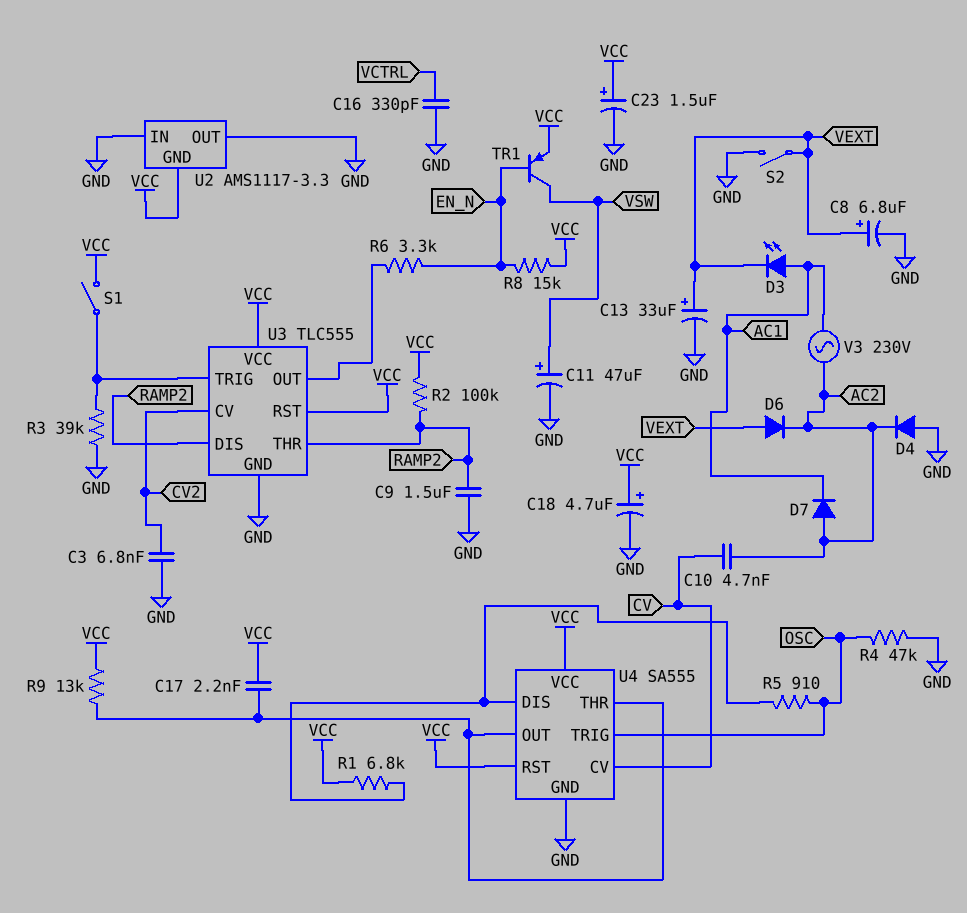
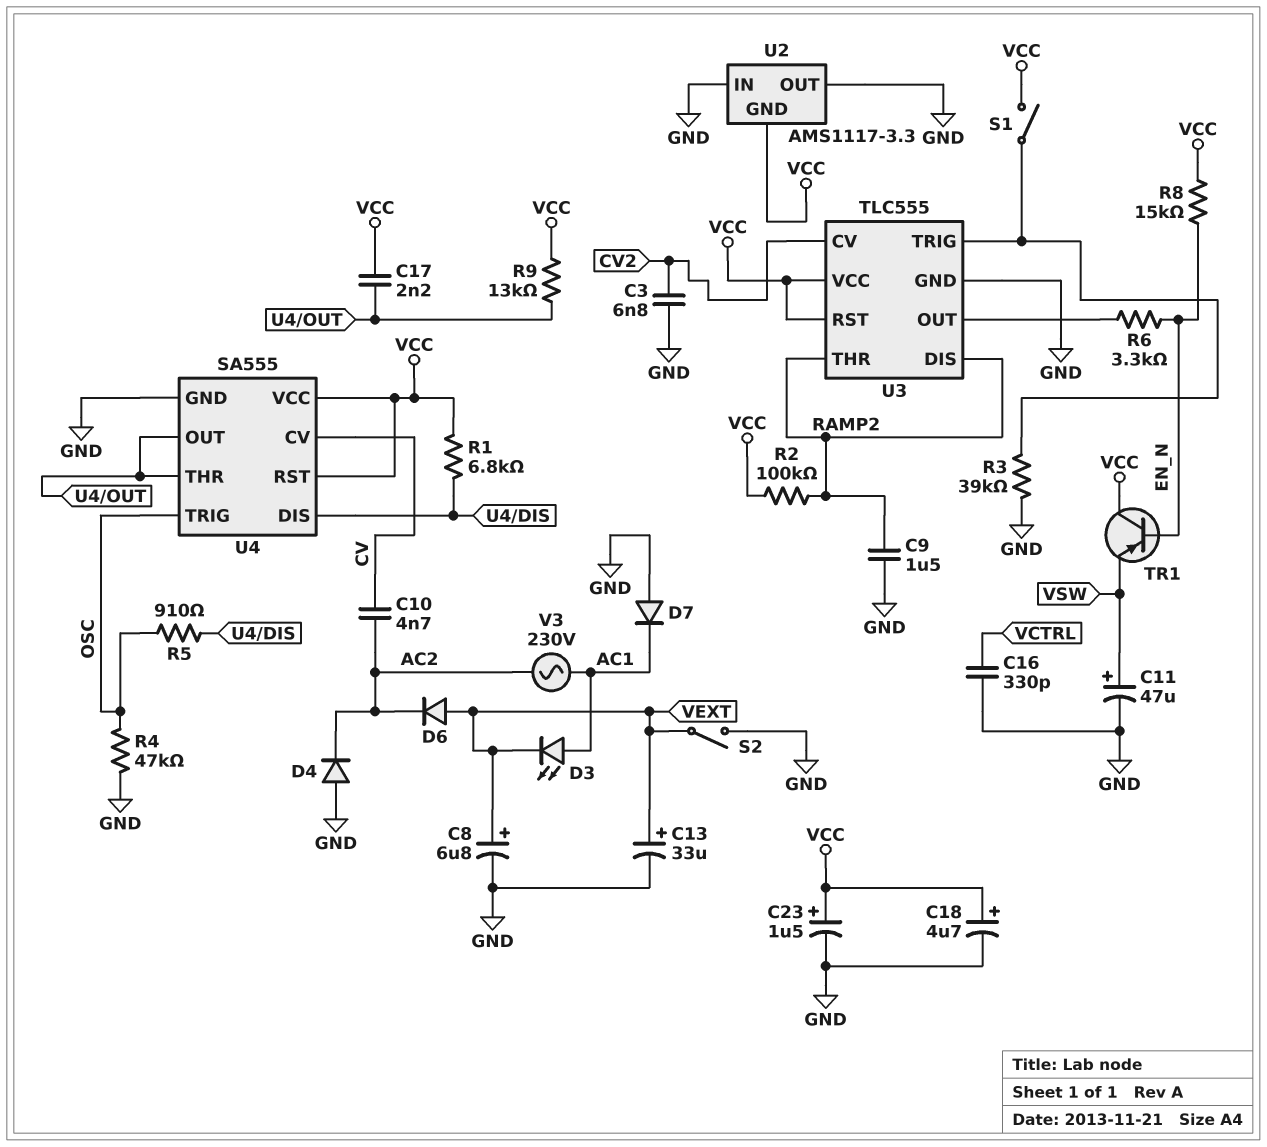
D7: diode (A AC2, K AC1) -> diode (A GND, K AC1)
TR1: PNP (B EN_N, C VSW, E VCC) -> PNP (B EN_N, C VCC, E VSW)

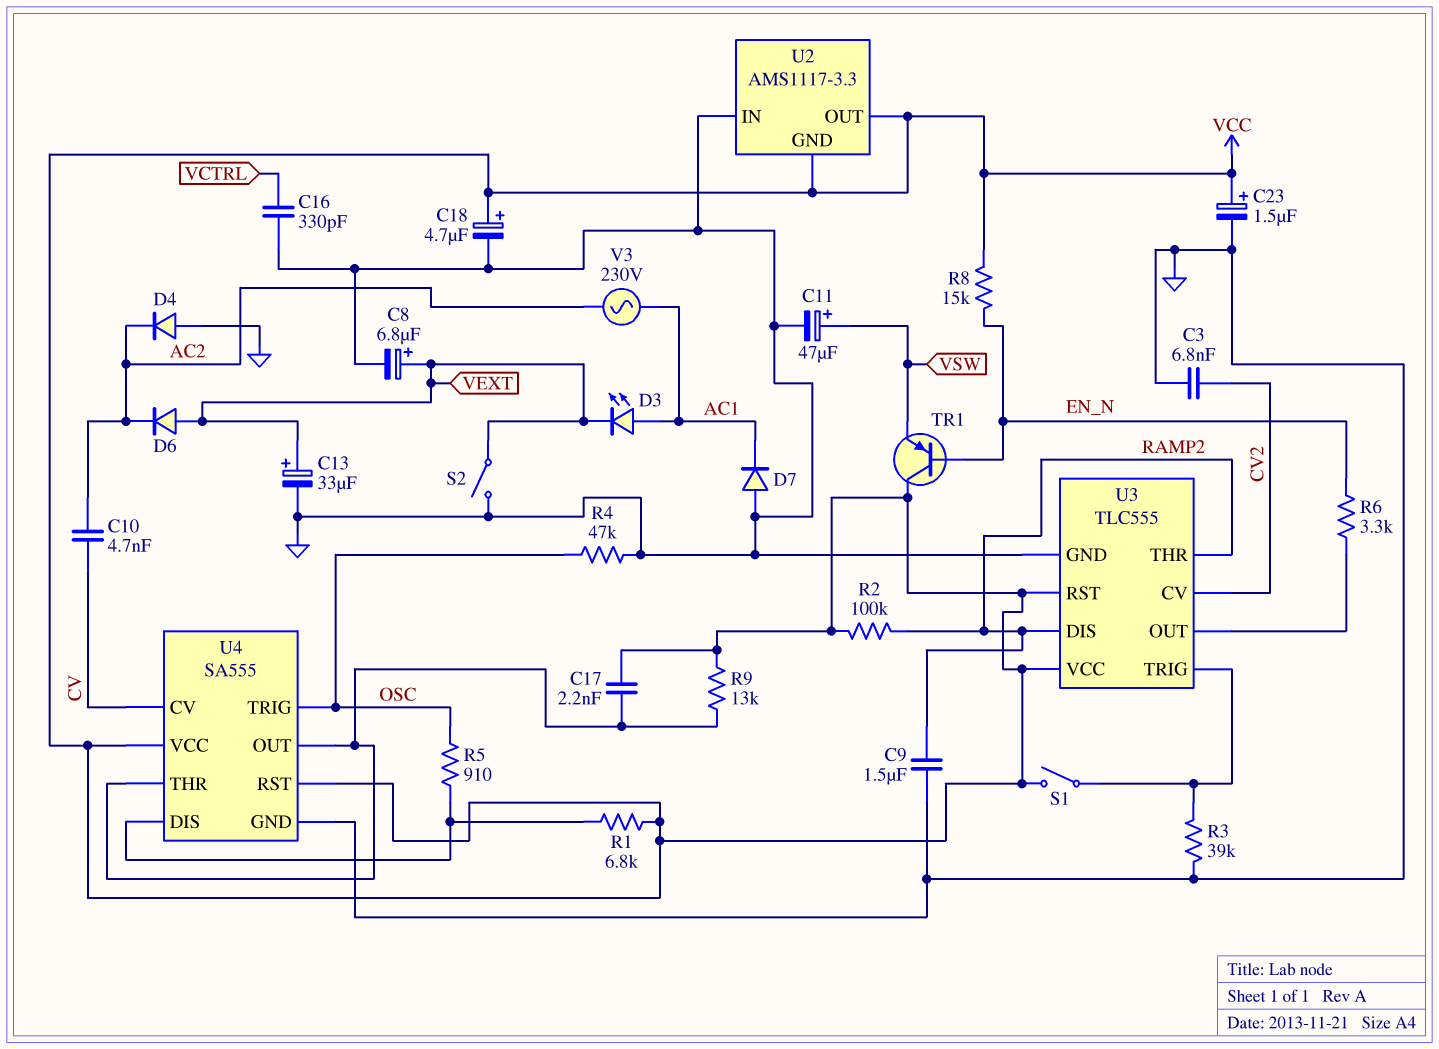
U2 pin OUT: GND -> VCC

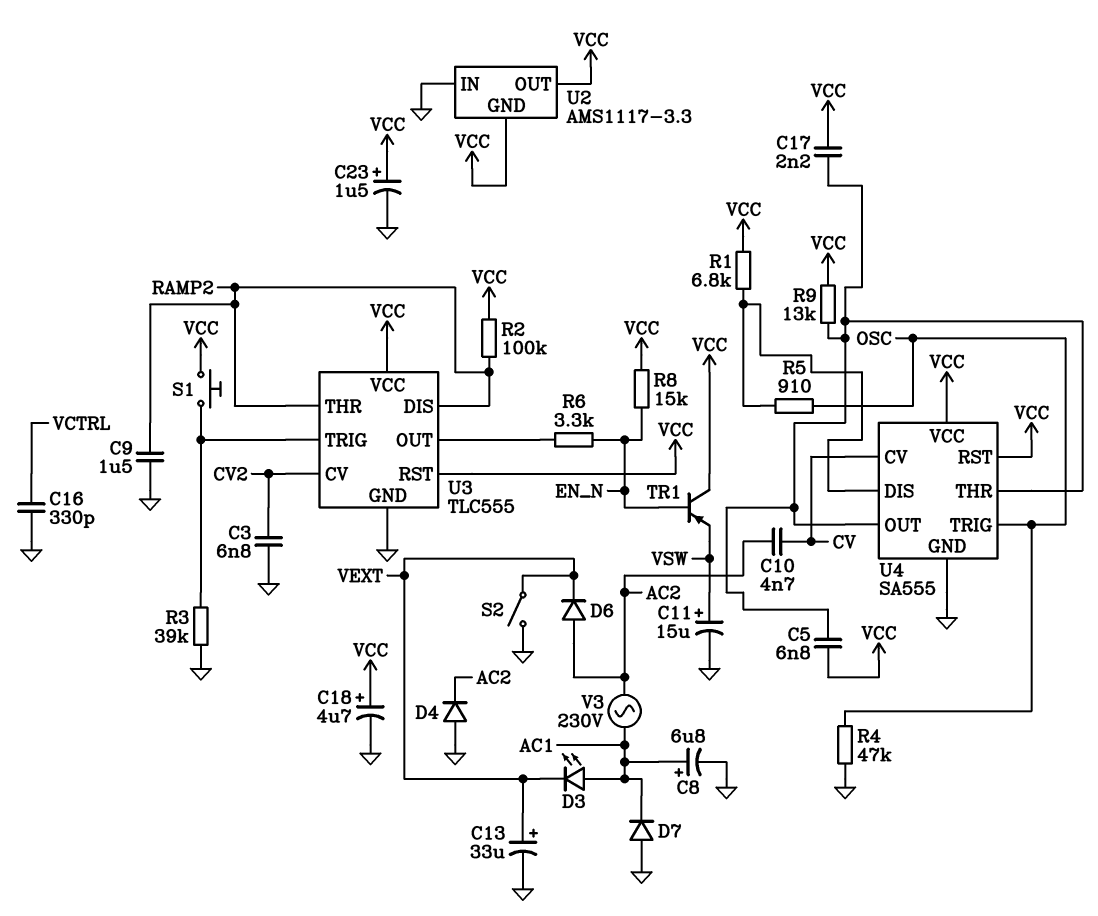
C5: none -> 6.8nF (U4/OUT, VCC)
C8: 6.8uF (plus VEXT, minus GND) -> 6.8uF (plus AC1, minus GND)
C11: 47uF (plus VSW, minus GND) -> 15uF (plus VSW, minus GND)
D6: diode (A VEXT, K AC2) -> diode (A AC2, K VEXT)
S1: switch (U3/TRIG, VCC) -> button (U3/TRIG, VCC)

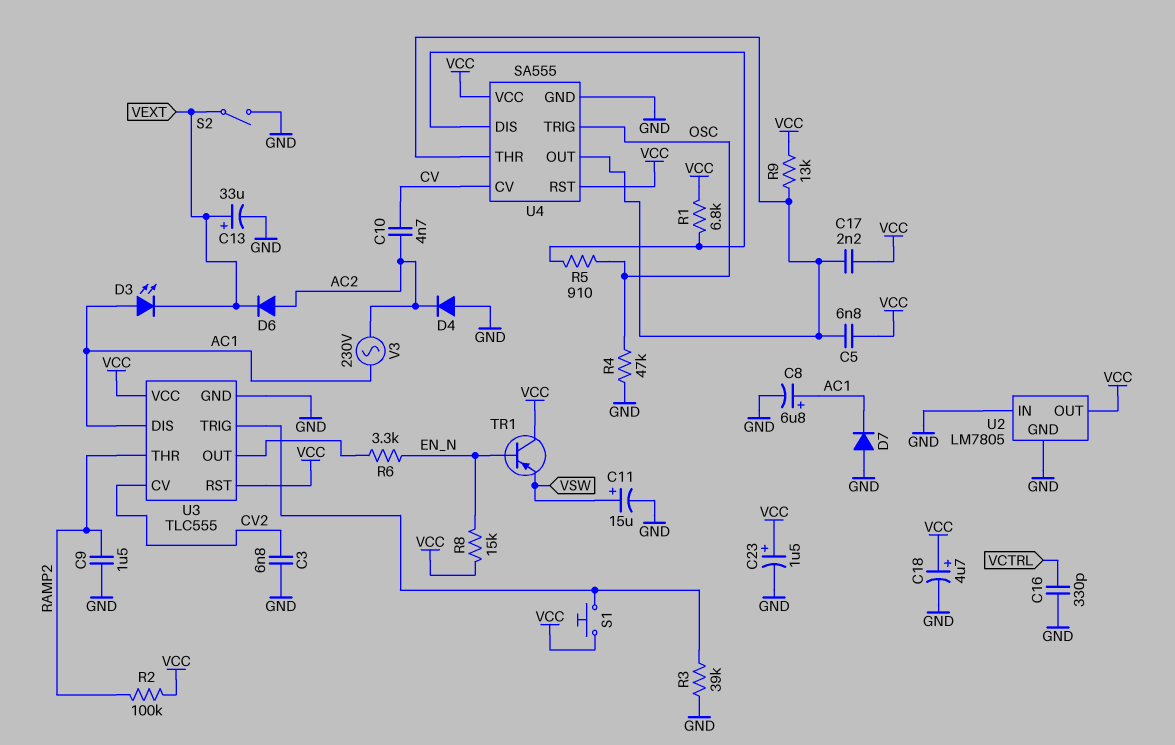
U2: AMS1117-3.3 -> LM7805
U2 pin GND: VCC -> GND
U3 pin DIS: RAMP2 -> AC1

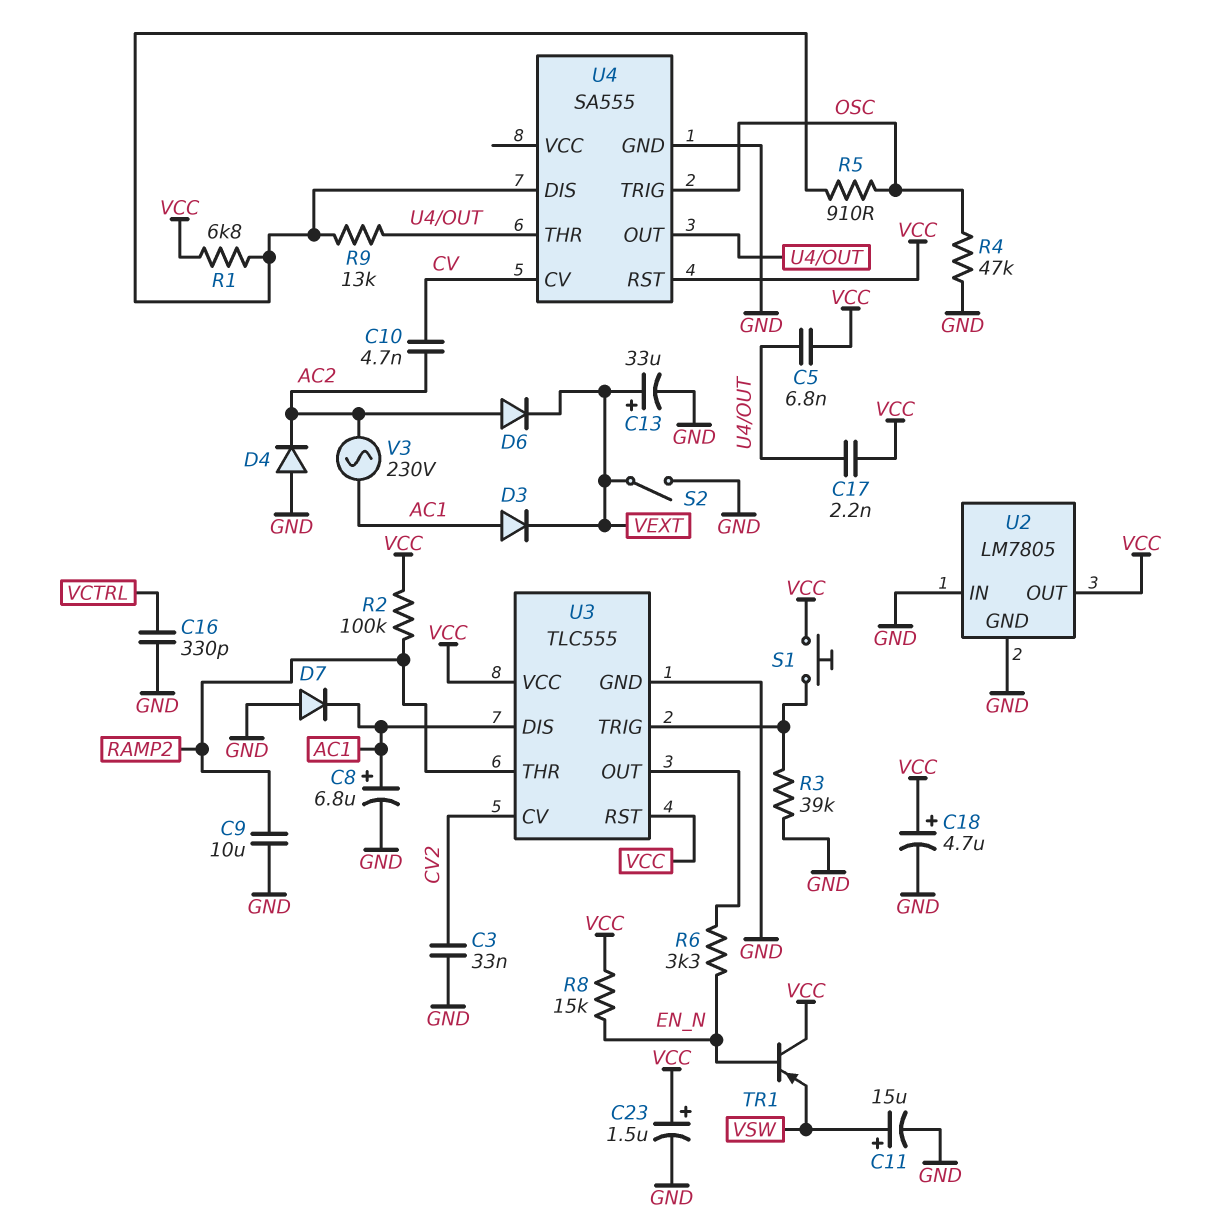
C3: 6.8nF (CV2, GND) -> 33nF (CV2, GND)
C9: 1.5uF (GND, RAMP2) -> 10uF (GND, RAMP2)
D3: LED (A AC1, K VEXT) -> diode (A AC1, K VEXT)
R9: 13k (U4/OUT, VCC) -> 13k (U4/DIS, U4/OUT)
U4 pin VCC: VCC -> none

